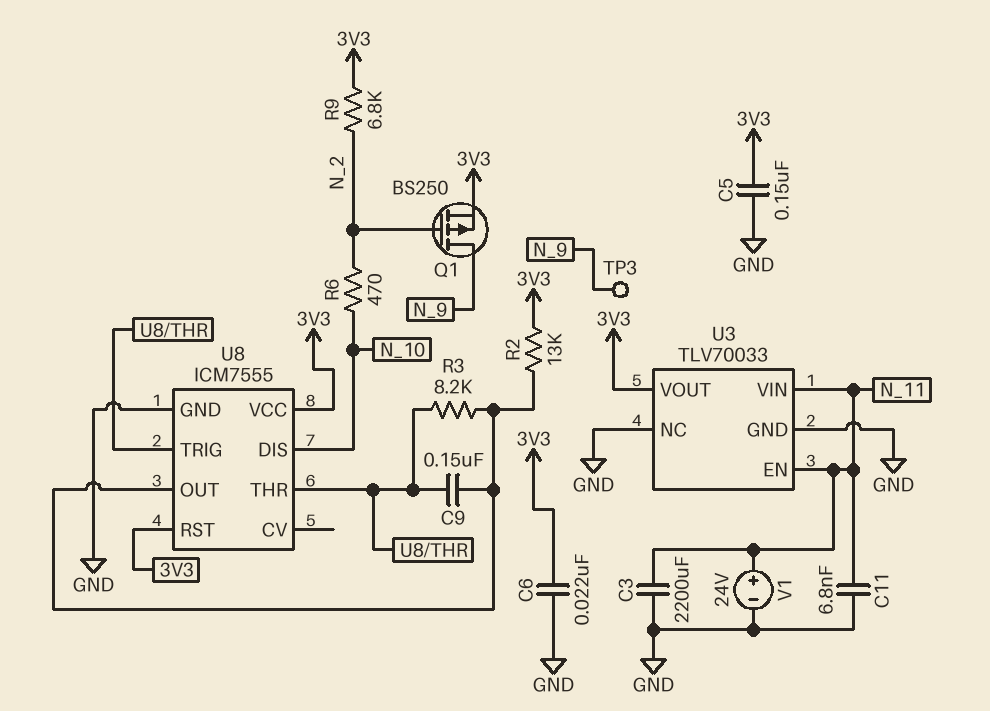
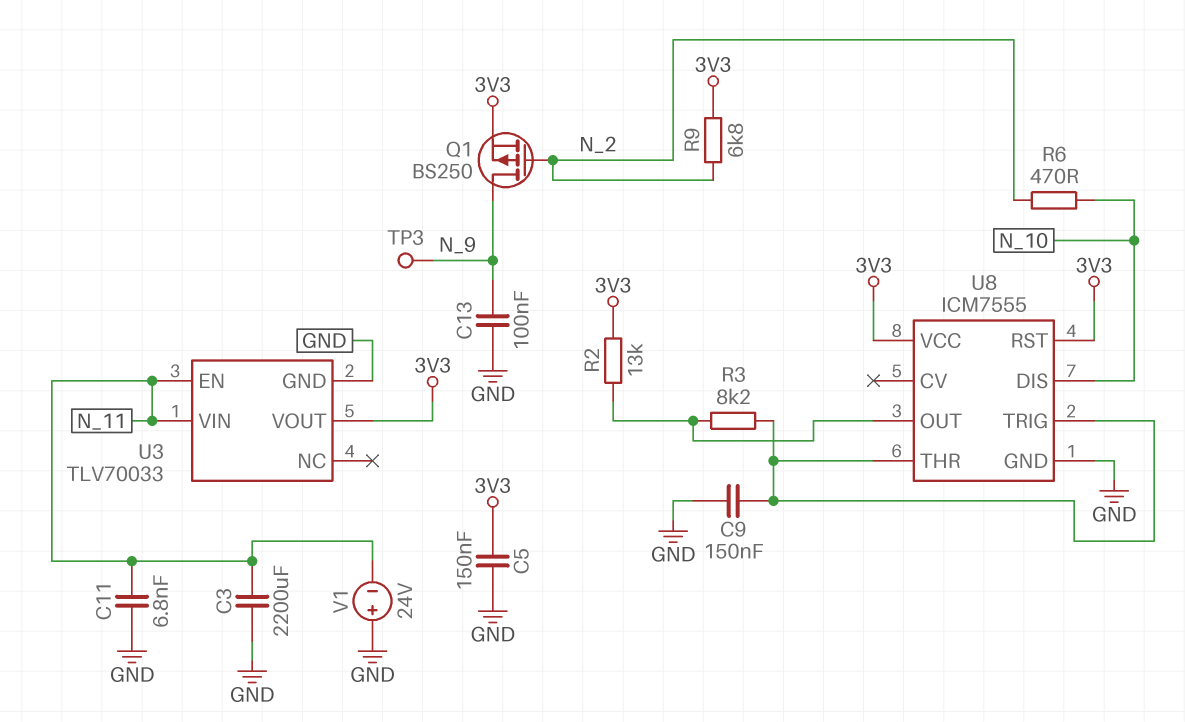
C6: 22nF (3V3, GND) -> none
C9: 150nF (U8/OUT, U8/THR) -> 150nF (GND, U8/THR)
C13: none -> 100nF (GND, N_9)
U3 pin NC: GND -> none
V1: 24V (plus N_11, minus GND) -> 24V (plus GND, minus N_11)

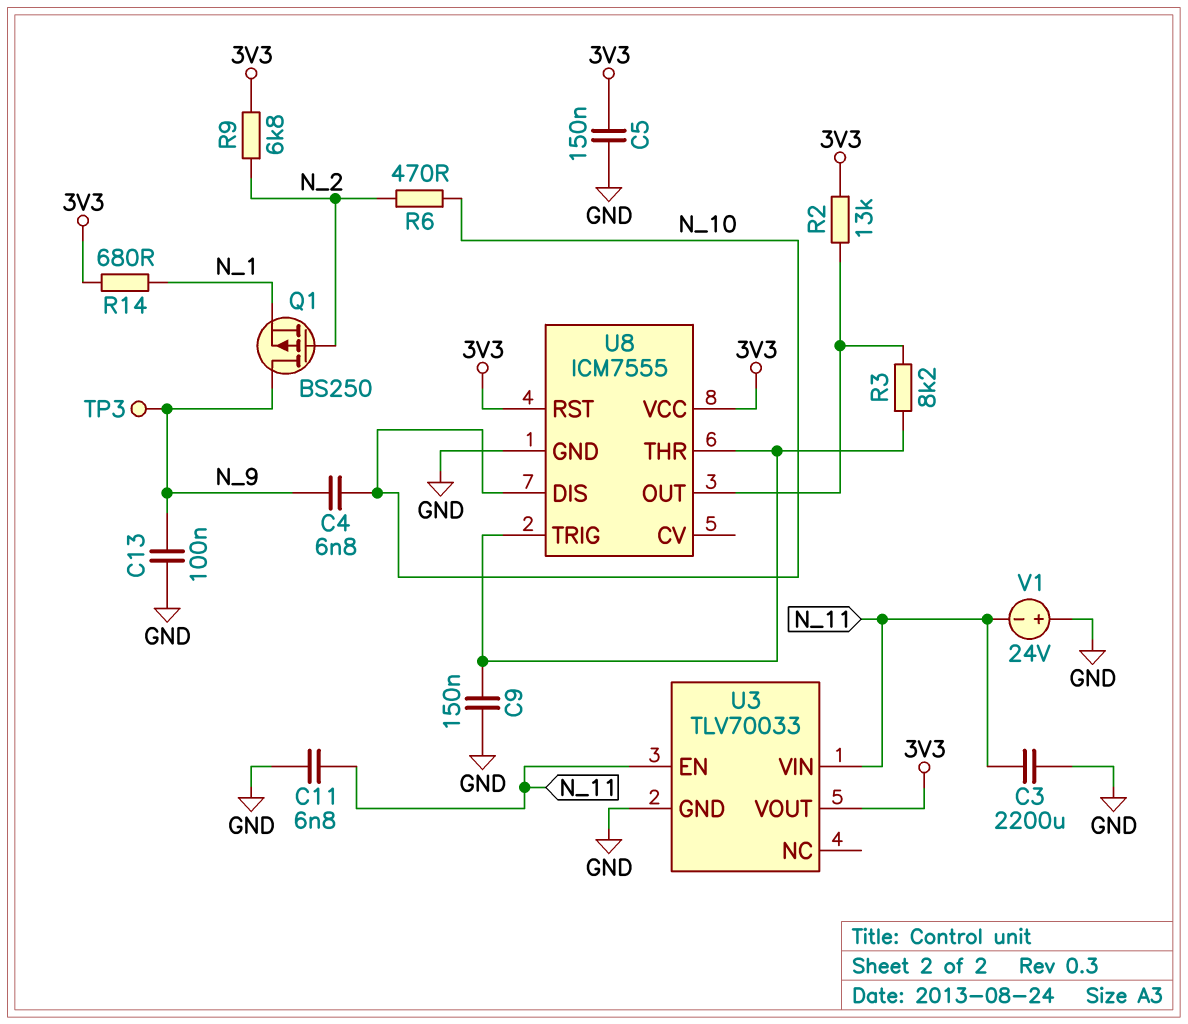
C4: none -> 6.8nF (N_9, N_10)
Q1: PMOS BS250 (G N_2, D N_9, S 3V3) -> PMOS BS250 (G N_2, D N_9, S N_1)
R14: none -> 680 (3V3, N_1)

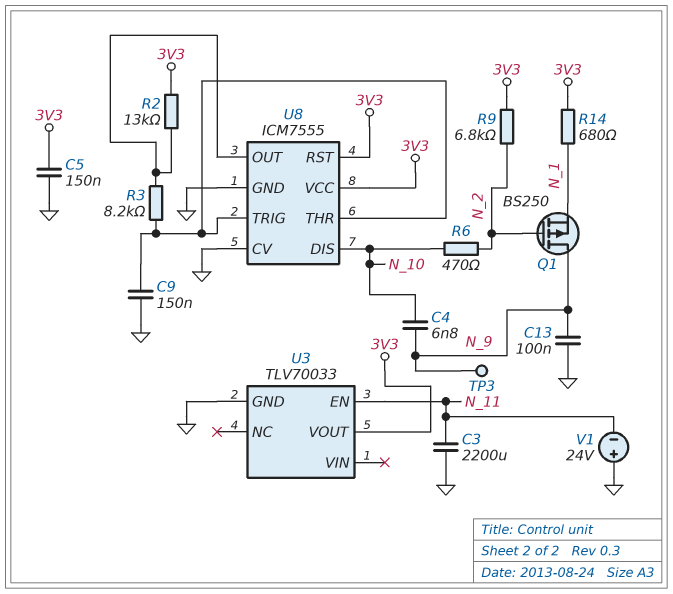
C11: 6.8nF (GND, N_11) -> none
U3 pin VIN: N_11 -> none
U8 pin CV: none -> GND

